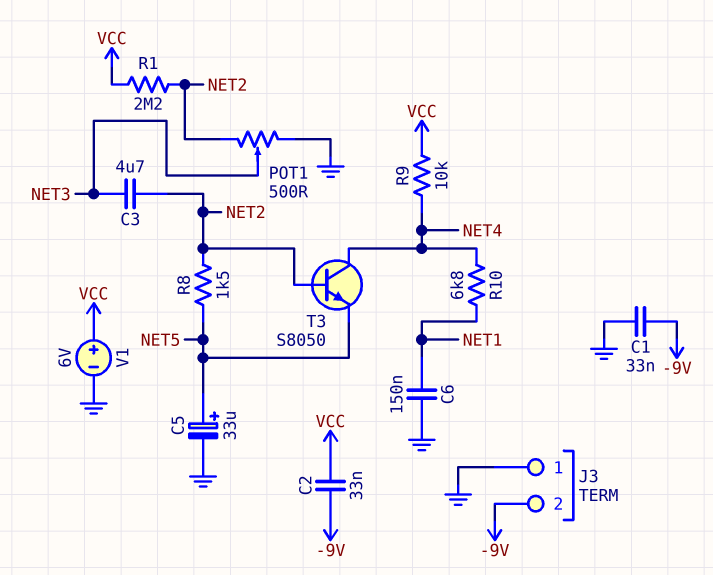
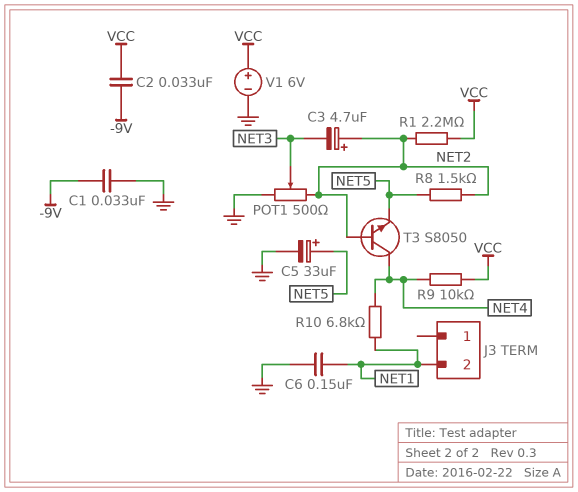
C3: 4.7uF (NET2, NET3) -> 4.7uF (plus NET2, minus NET3)
J3 pin 1: GND -> none
J3 pin 2: -9V -> NET1

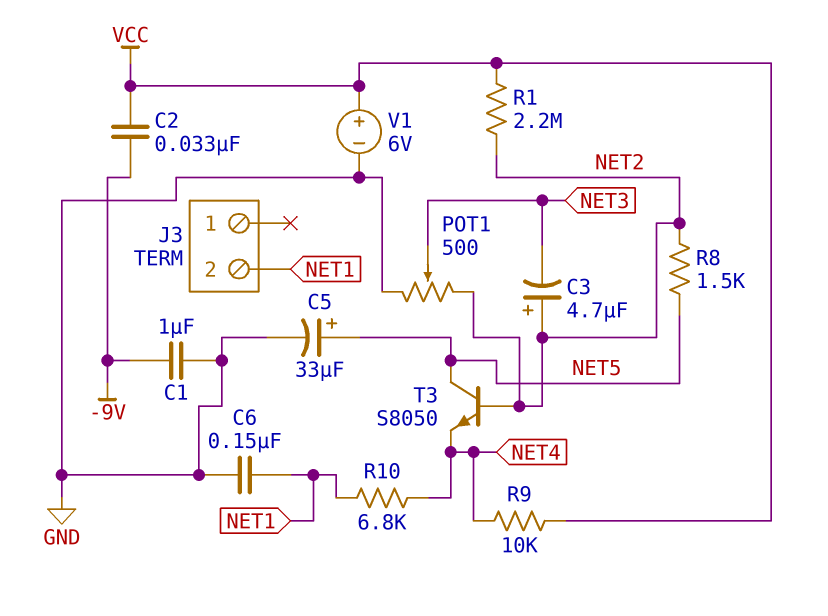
C1: 33nF (-9V, GND) -> 1uF (-9V, GND)
T3: NPN S8050 (B NET2, C NET4, E NET5) -> NPN S8050 (B NET2, C NET5, E NET4)

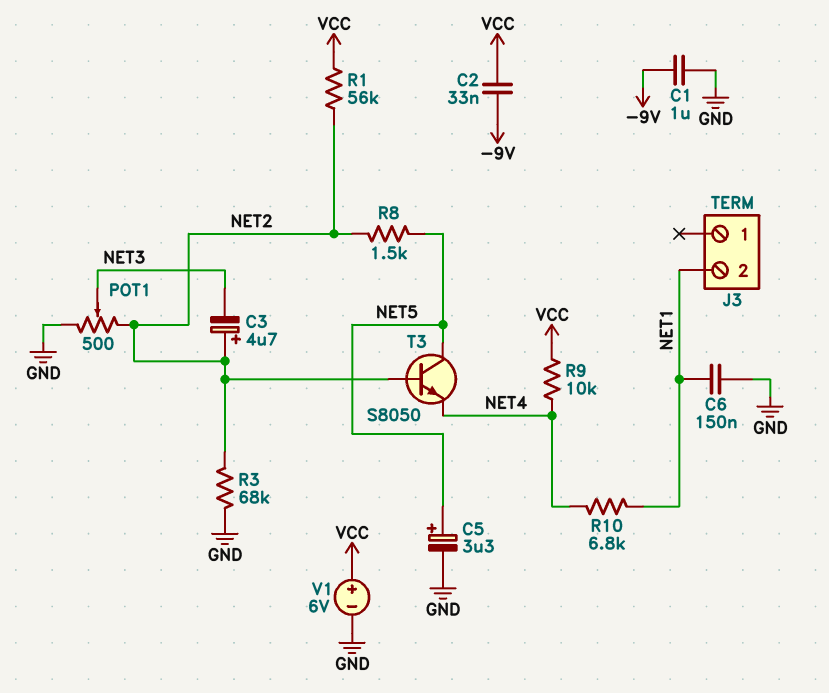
C5: 33uF (plus NET5, minus GND) -> 3.3uF (plus NET5, minus GND)
R1: 2.2M (NET2, VCC) -> 56k (NET2, VCC)
R3: none -> 68k (GND, NET2)

